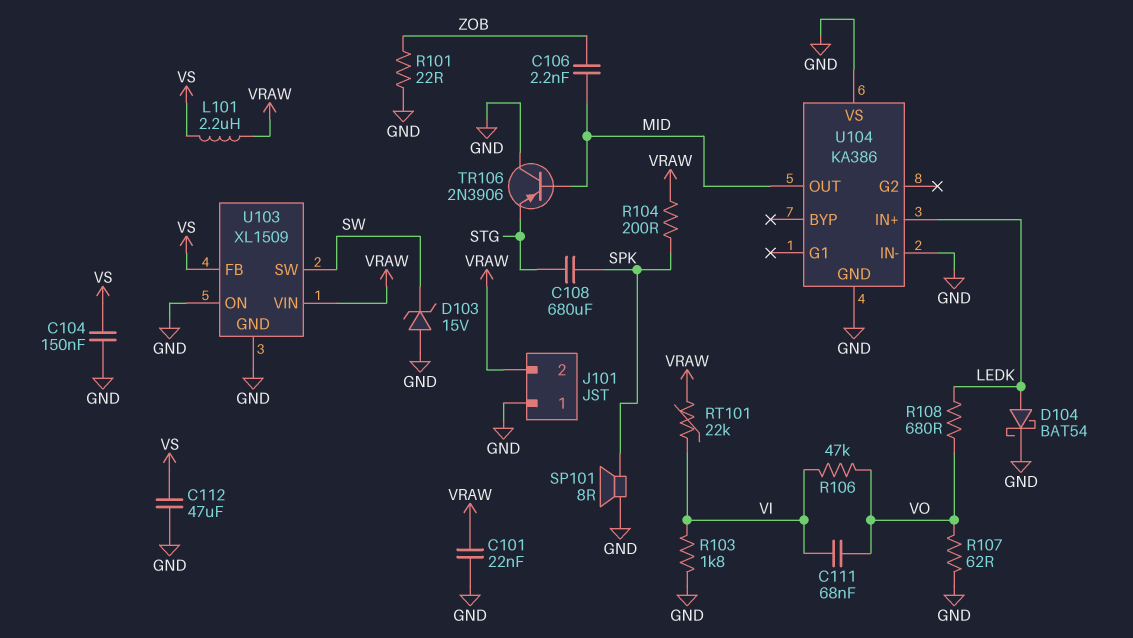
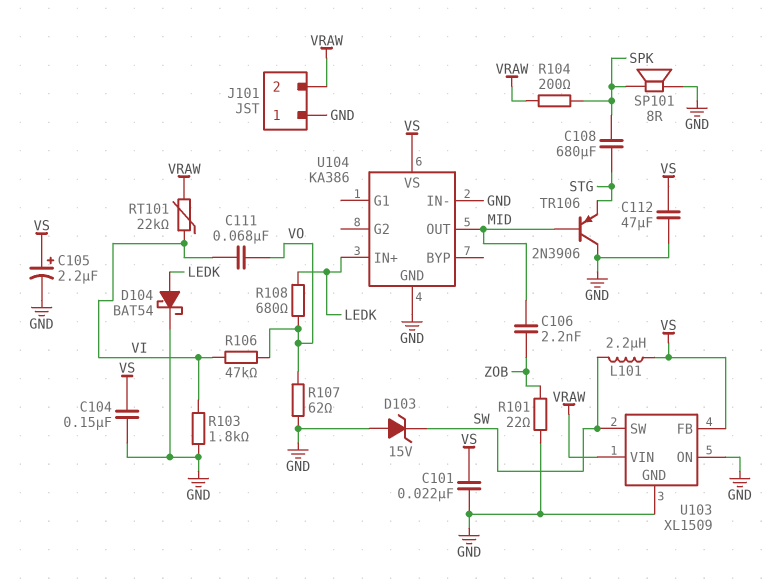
C101: 22nF (GND, VRAW) -> 22nF (GND, VS)
C105: none -> 2.2uF (plus VS, minus GND)
L101: 2.2uH (VRAW, VS) -> 2.2uH (SW, VS)
U104 pin VS: GND -> VS

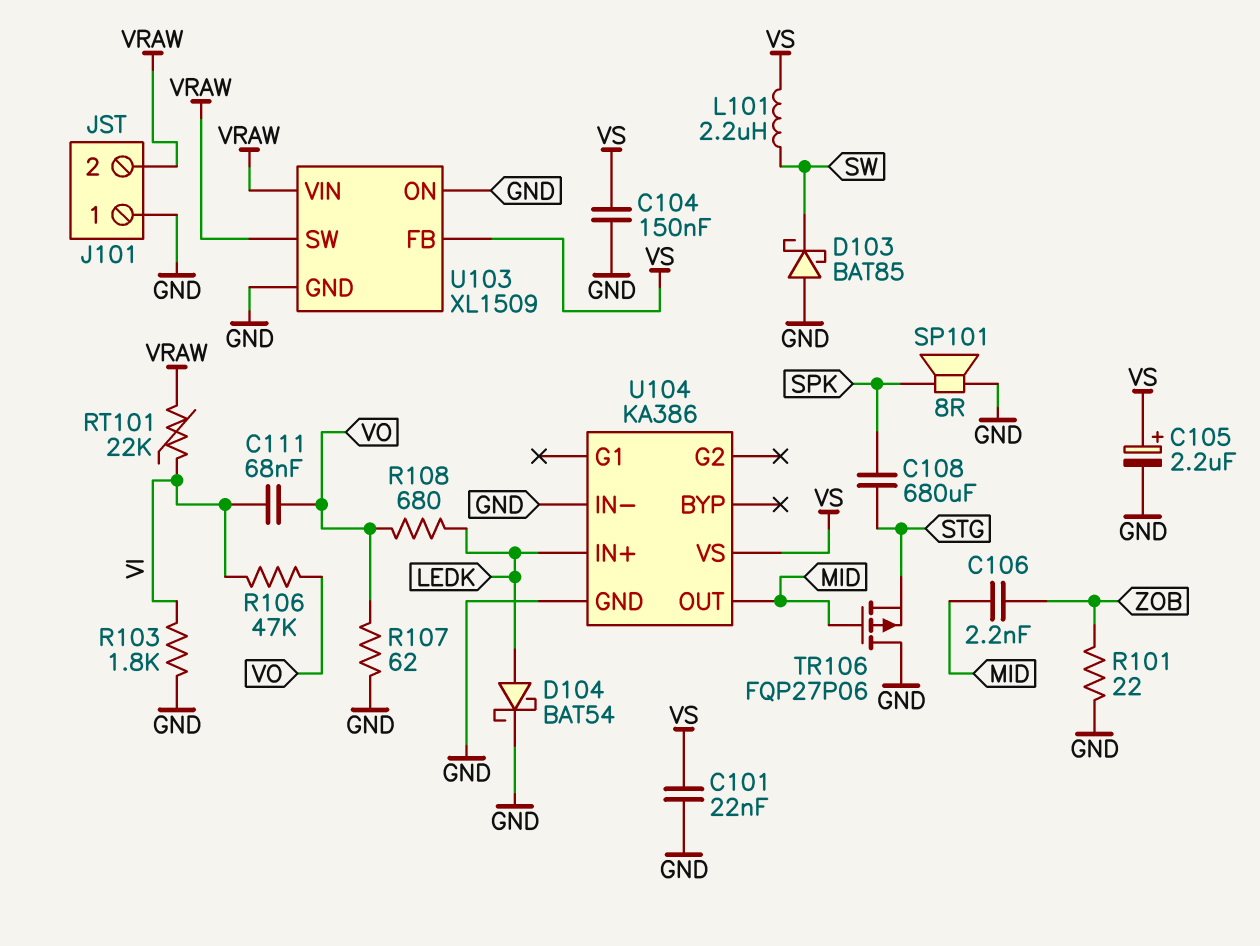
C112: 47uF (GND, VS) -> none
D103: zener 15V (A GND, K SW) -> schottky BAT85 (A GND, K SW)
R104: 200 (SPK, VRAW) -> none
TR106: PNP 2N3906 (B MID, C GND, E STG) -> PMOS FQP27P06 (G MID, D GND, S STG)
U103 pin SW: SW -> VRAW

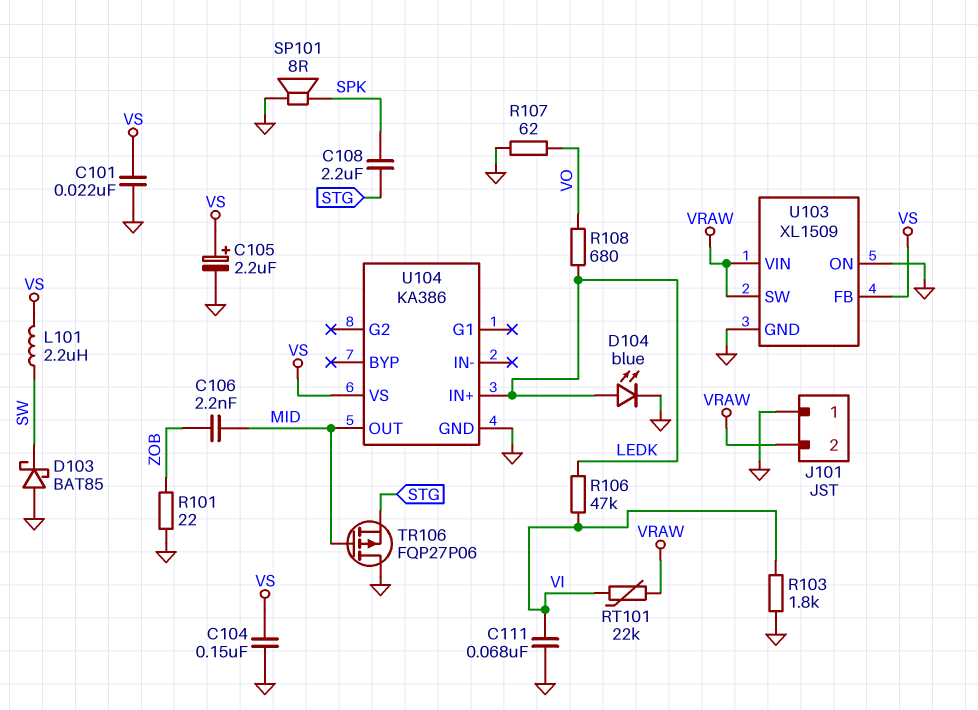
C108: 680uF (SPK, STG) -> 2.2uF (SPK, STG)
C111: 68nF (VI, VO) -> 68nF (GND, VI)
D104: schottky BAT54 (A LEDK, K GND) -> LED blue (A LEDK, K GND)
R106: 47k (VI, VO) -> 47k (LEDK, VI)
U104 pin IN-: GND -> none

